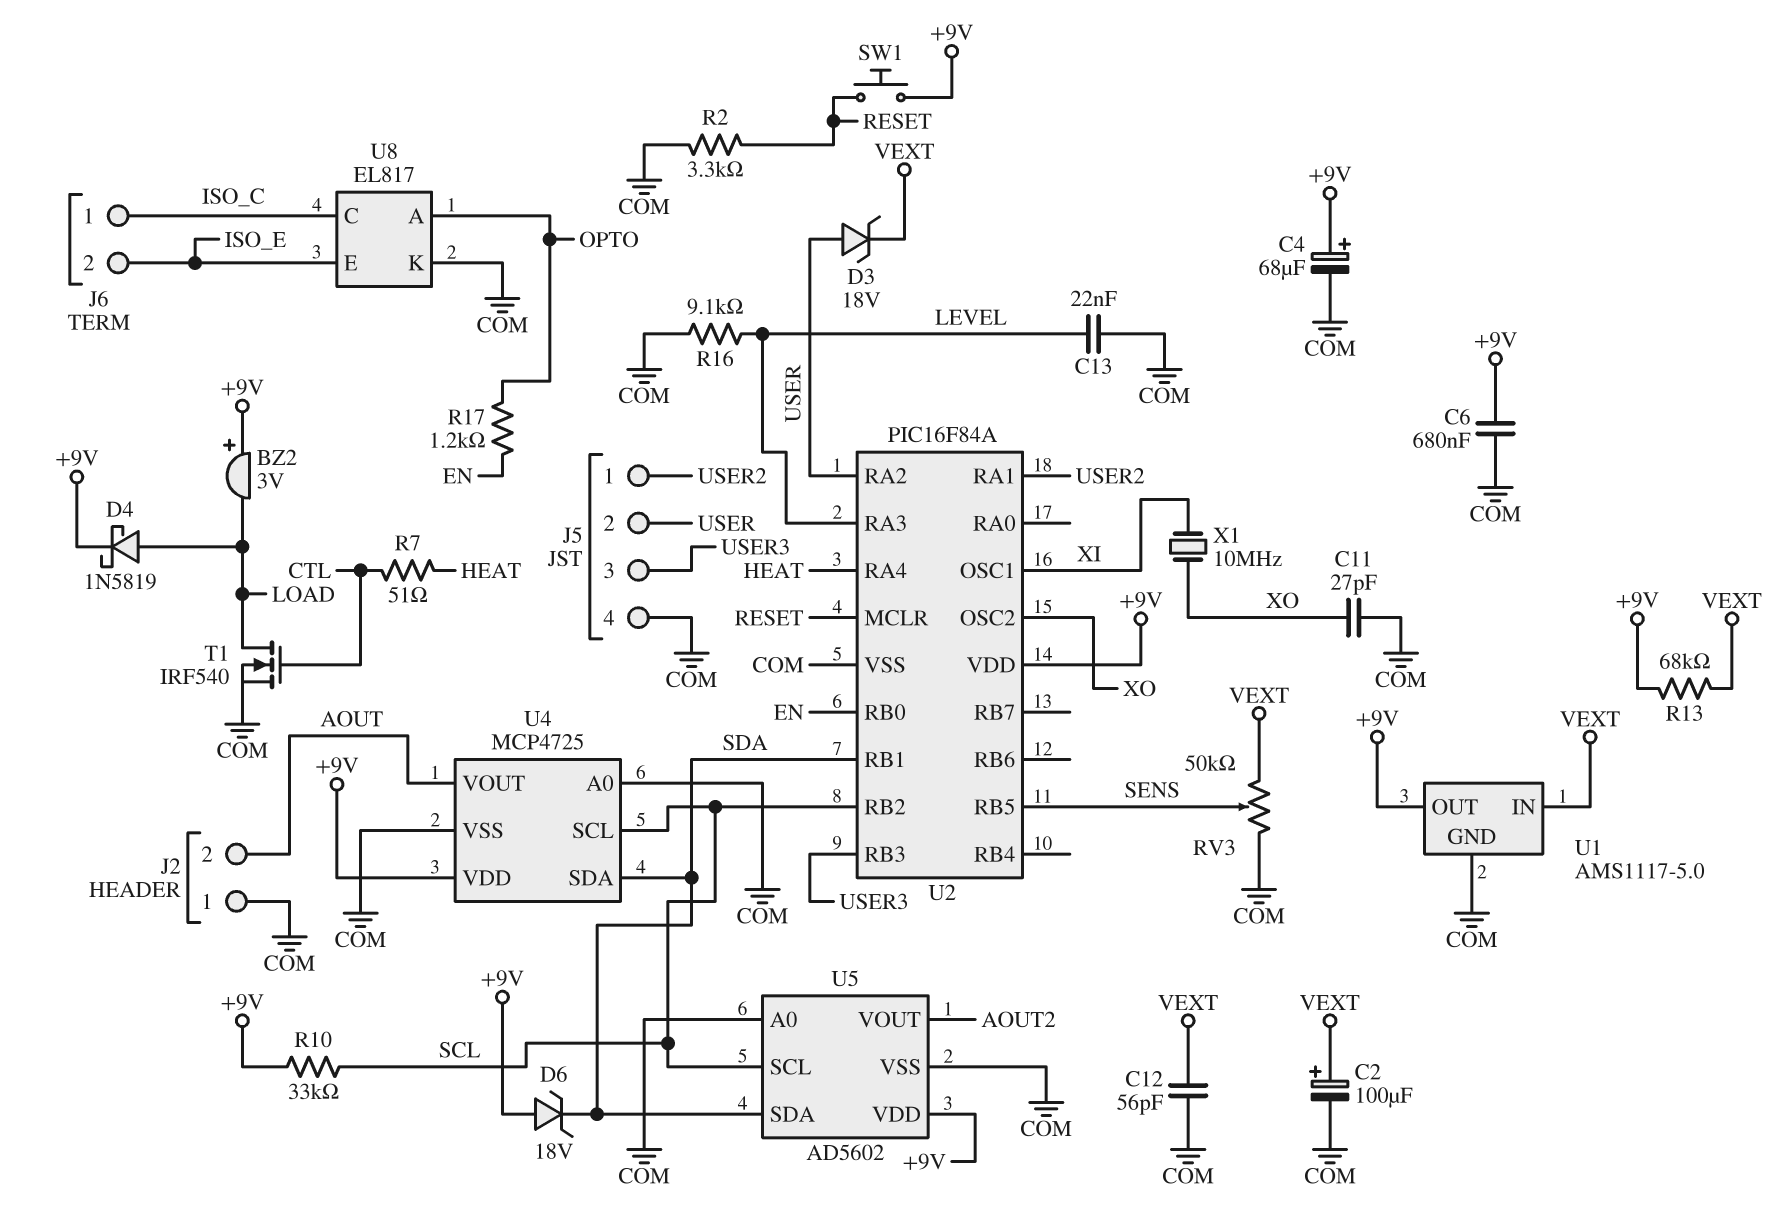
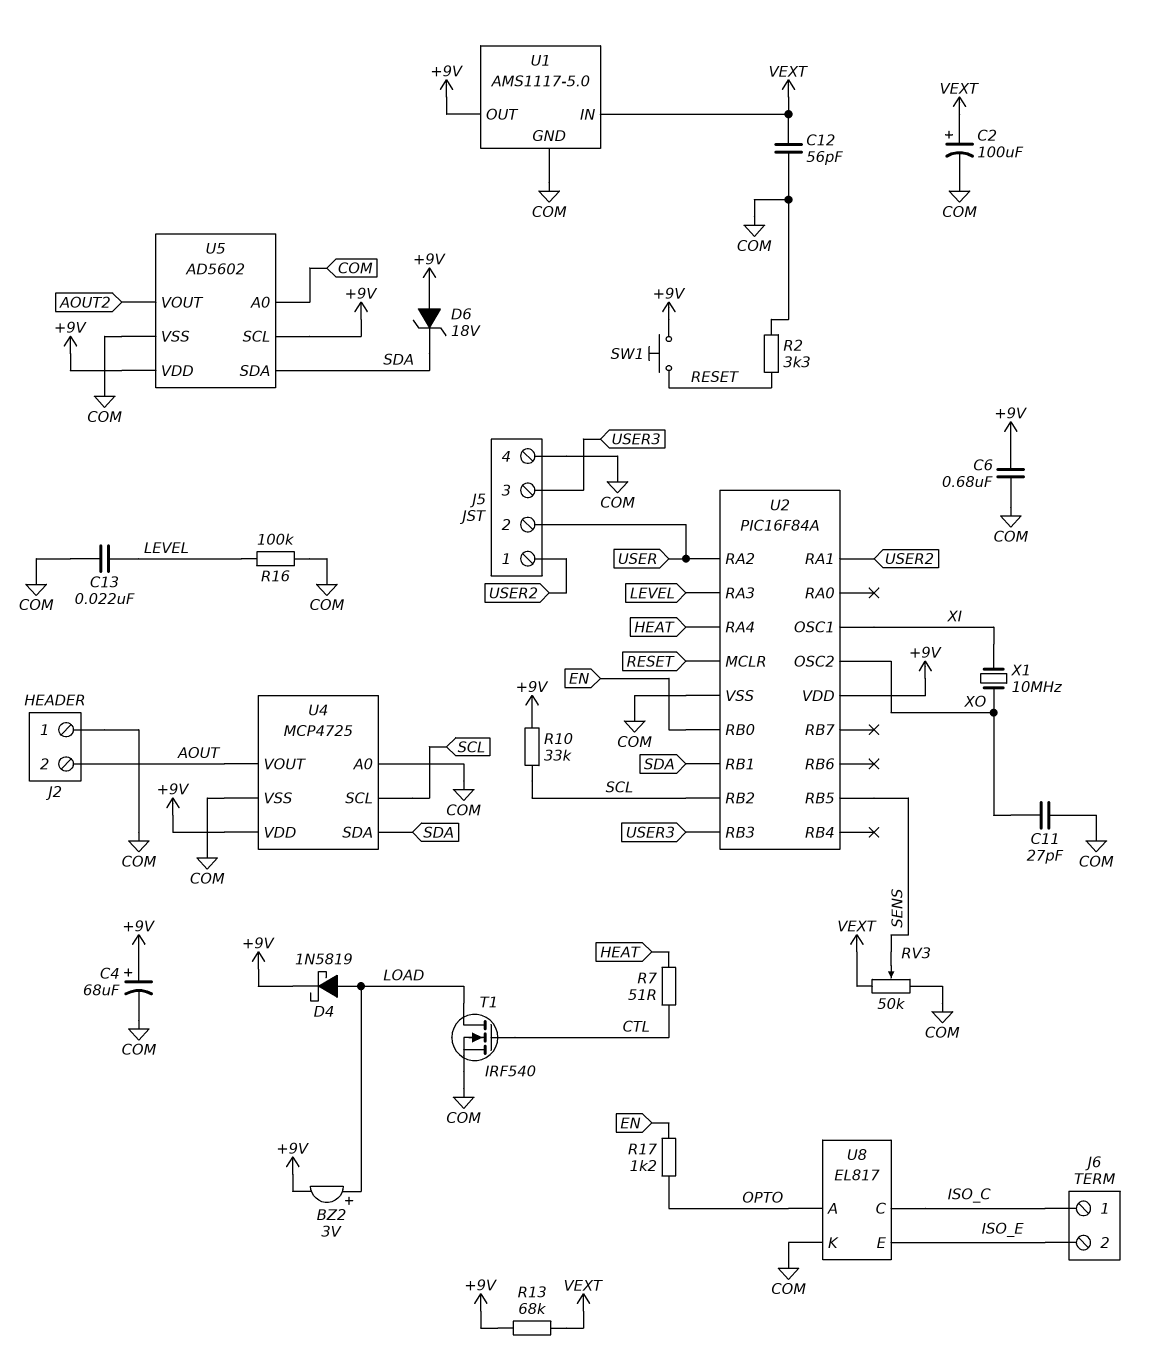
BZ2: buzzer 3V (plus +9V, minus LOAD) -> buzzer 3V (plus LOAD, minus +9V)
D3: zener 18V (A USER, K VEXT) -> none
R16: 9.1k (COM, LEVEL) -> 100k (COM, LEVEL)
U5 pin SCL: SCL -> +9V

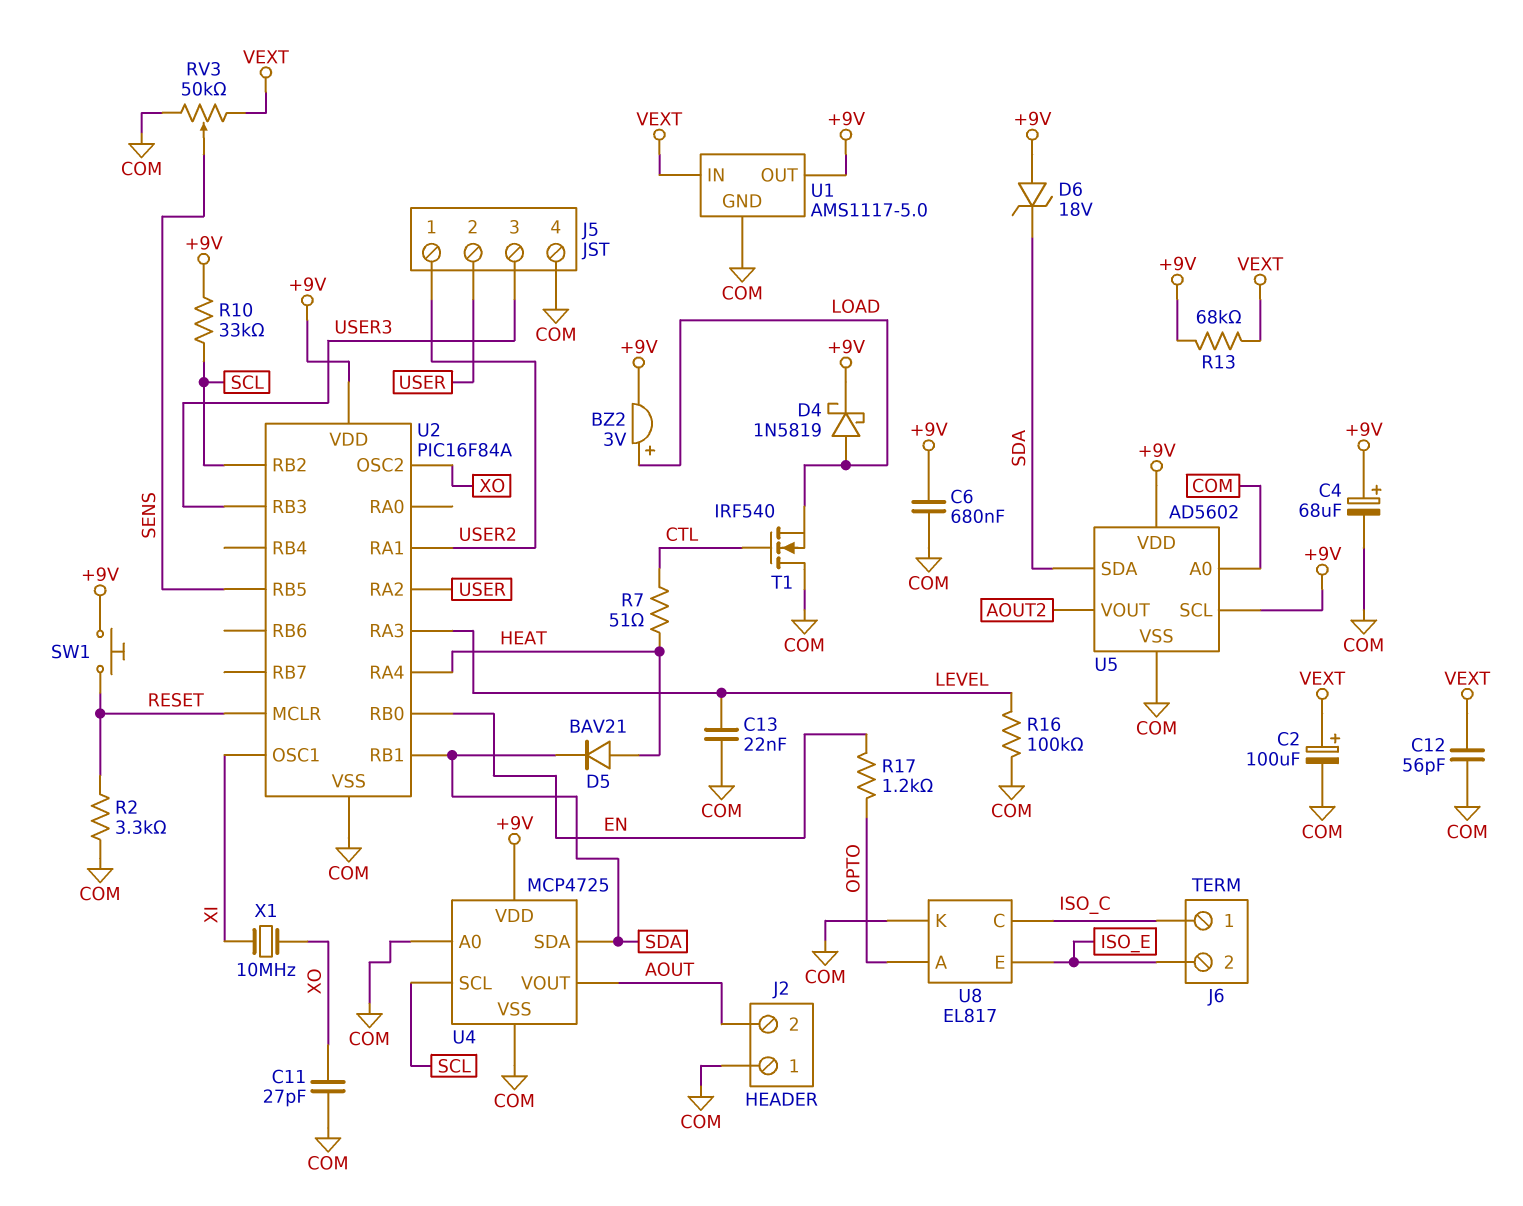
D5: none -> diode BAV21 (A HEAT, K SDA)
T1: NMOS IRF540 (G CTL, D LOAD, S COM) -> NMOS IRF540 (G CTL, D COM, S LOAD)

